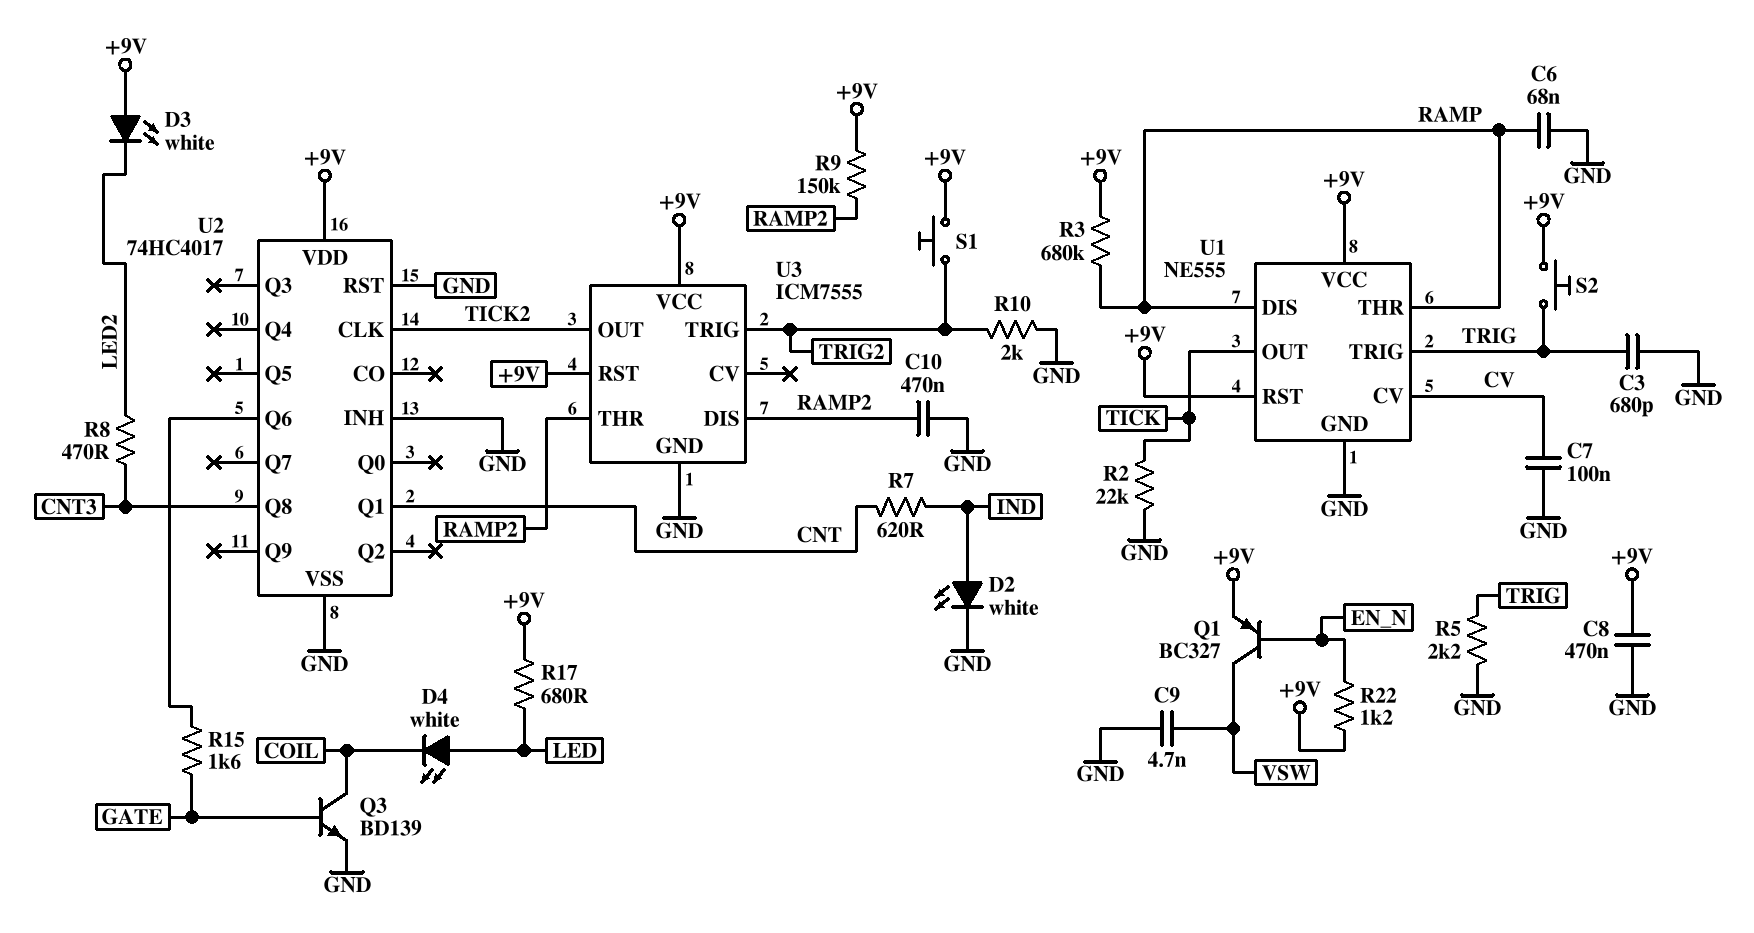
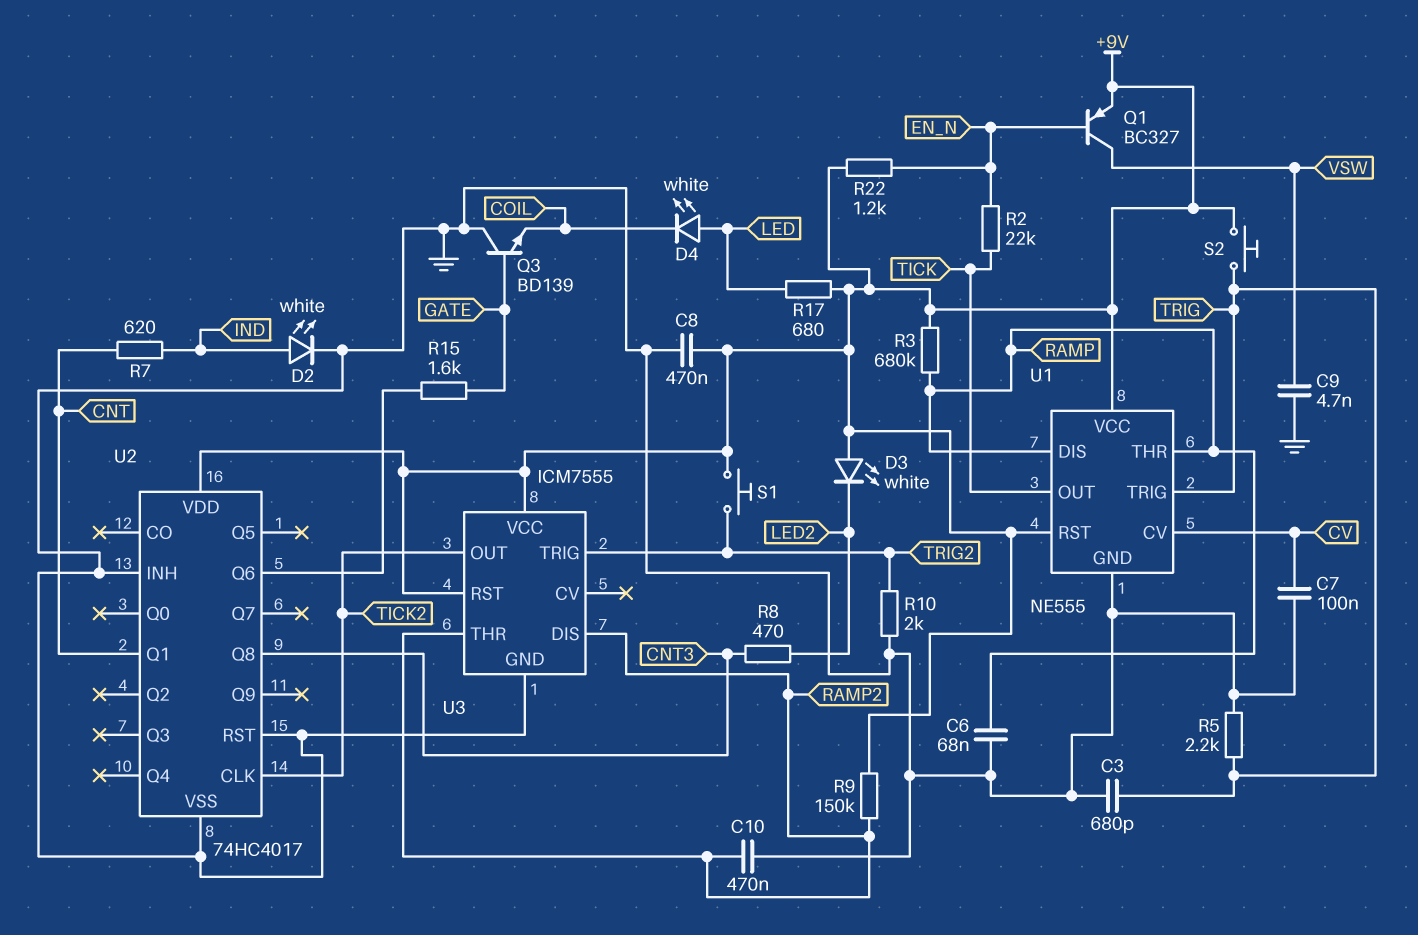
Q3: NPN BD139 (B GATE, C COIL, E GND) -> NPN BD139 (B GATE, C GND, E COIL)
R2: 22k (GND, TICK) -> 22k (EN_N, TICK)

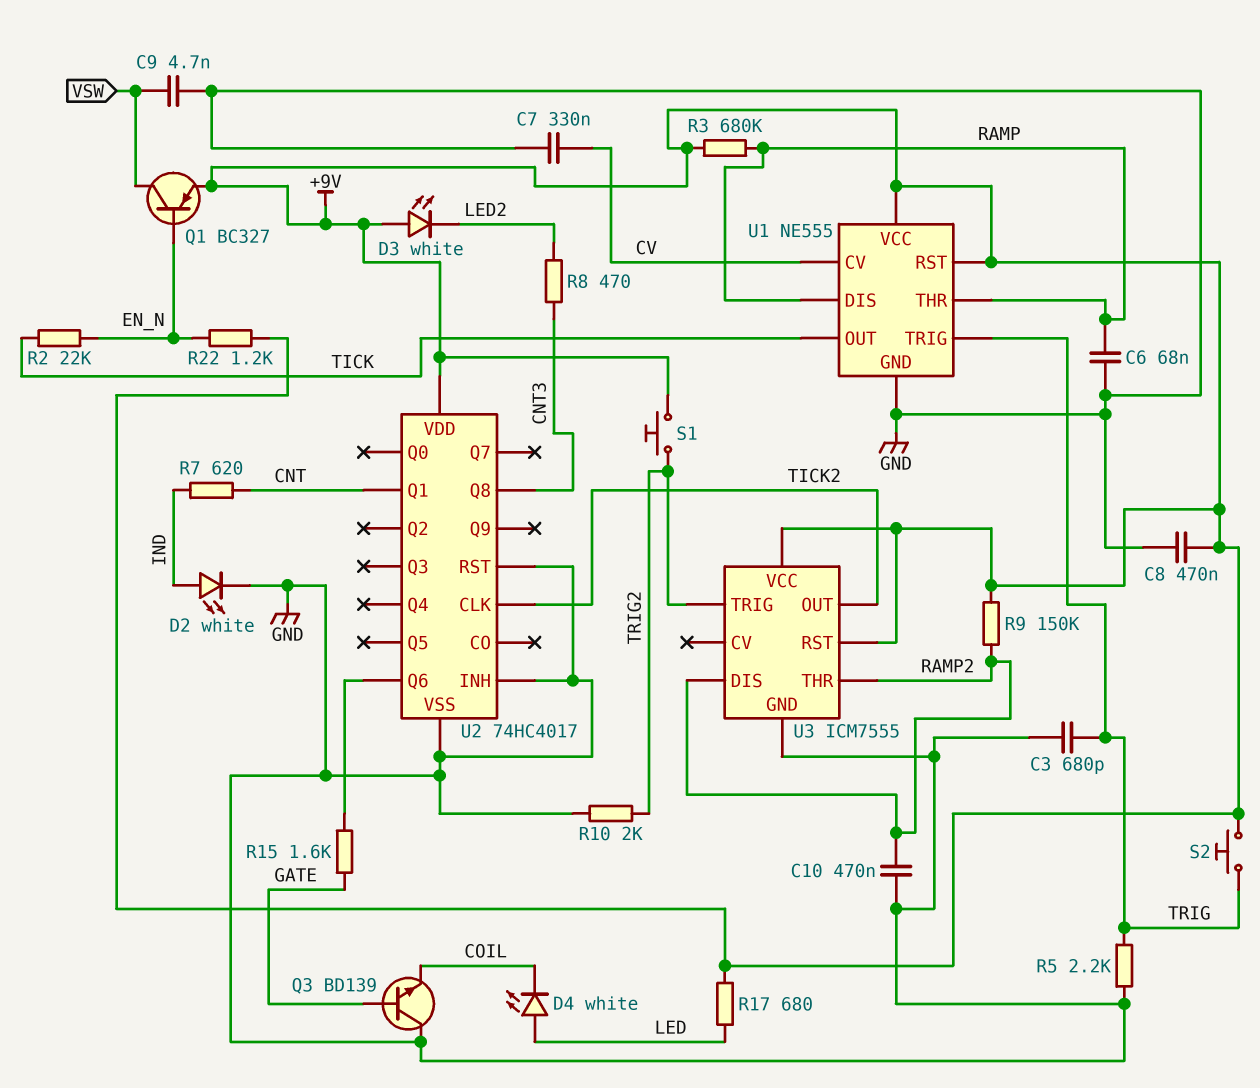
C7: 100nF (CV, GND) -> 330nF (CV, GND)

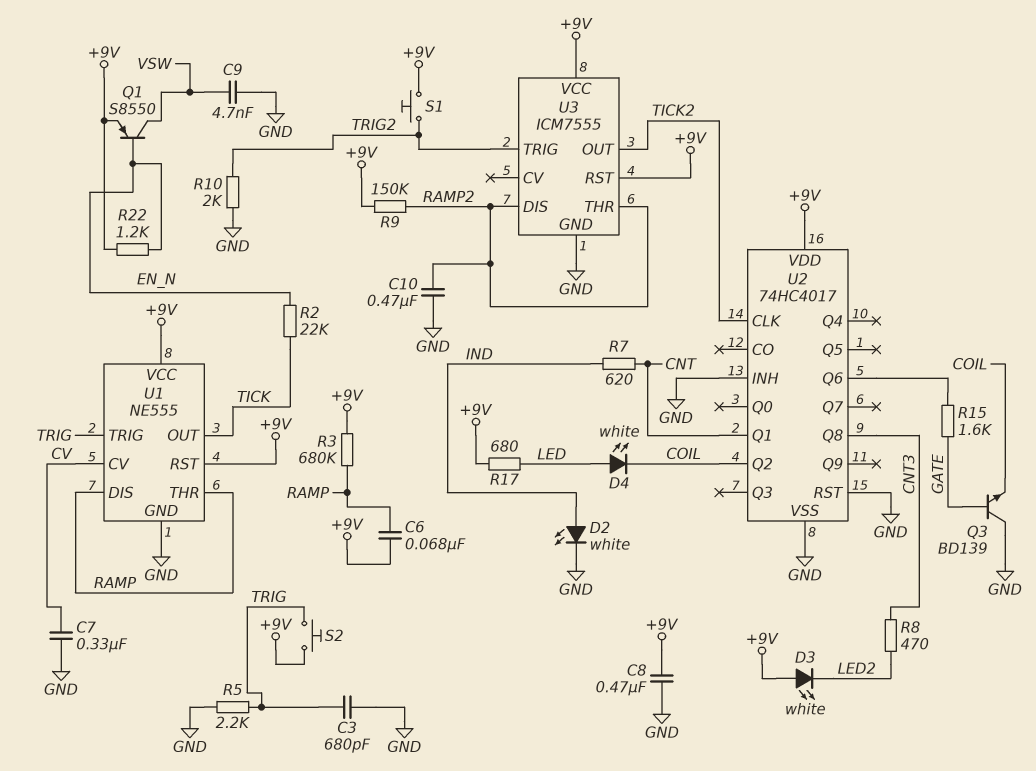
C6: 68nF (GND, RAMP) -> 68nF (+9V, RAMP)
Q1: PNP BC327 (B EN_N, C VSW, E +9V) -> PNP S8550 (B EN_N, C VSW, E +9V)
U2 pin Q2: none -> COIL

